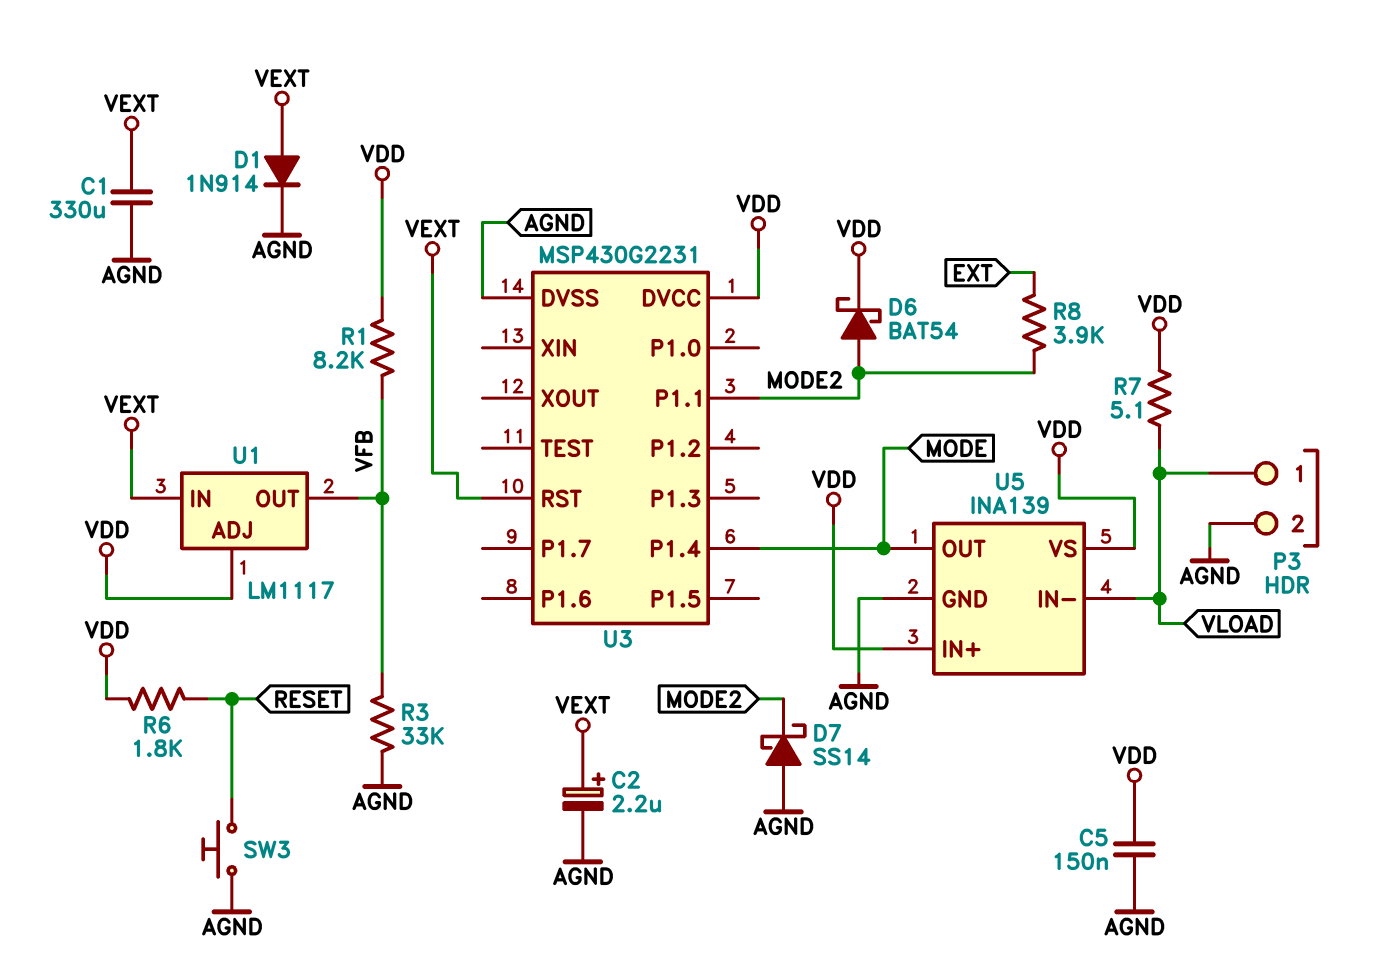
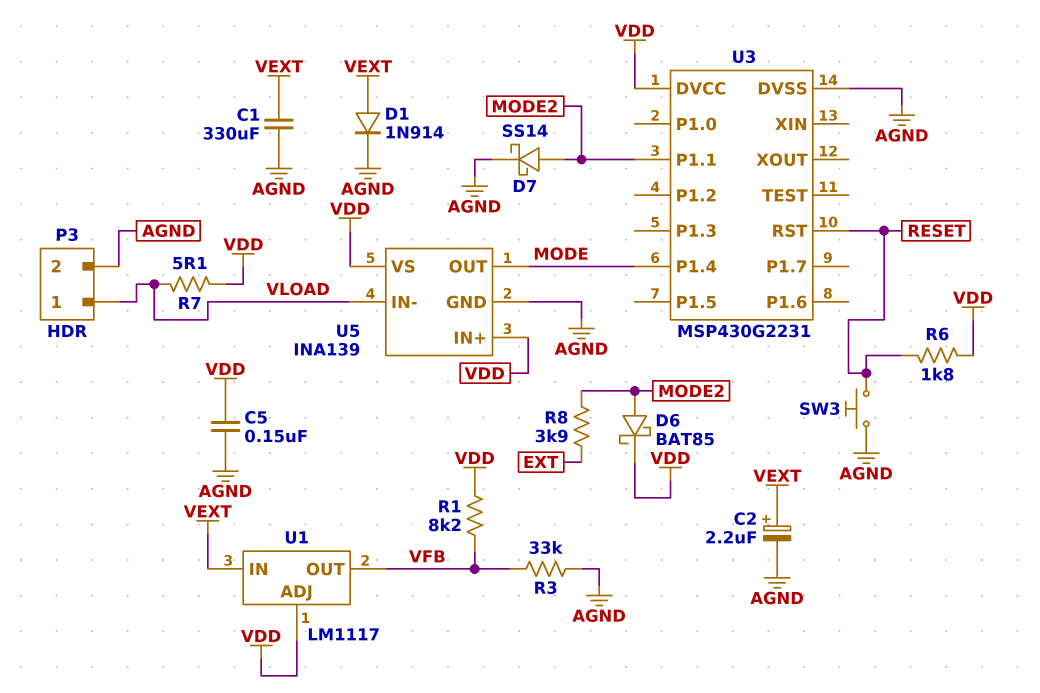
D6: schottky BAT54 (A MODE2, K VDD) -> schottky BAT85 (A MODE2, K VDD)
D7: schottky SS14 (A AGND, K MODE2) -> schottky SS14 (A MODE2, K AGND)
U3 pin RST: VEXT -> RESET

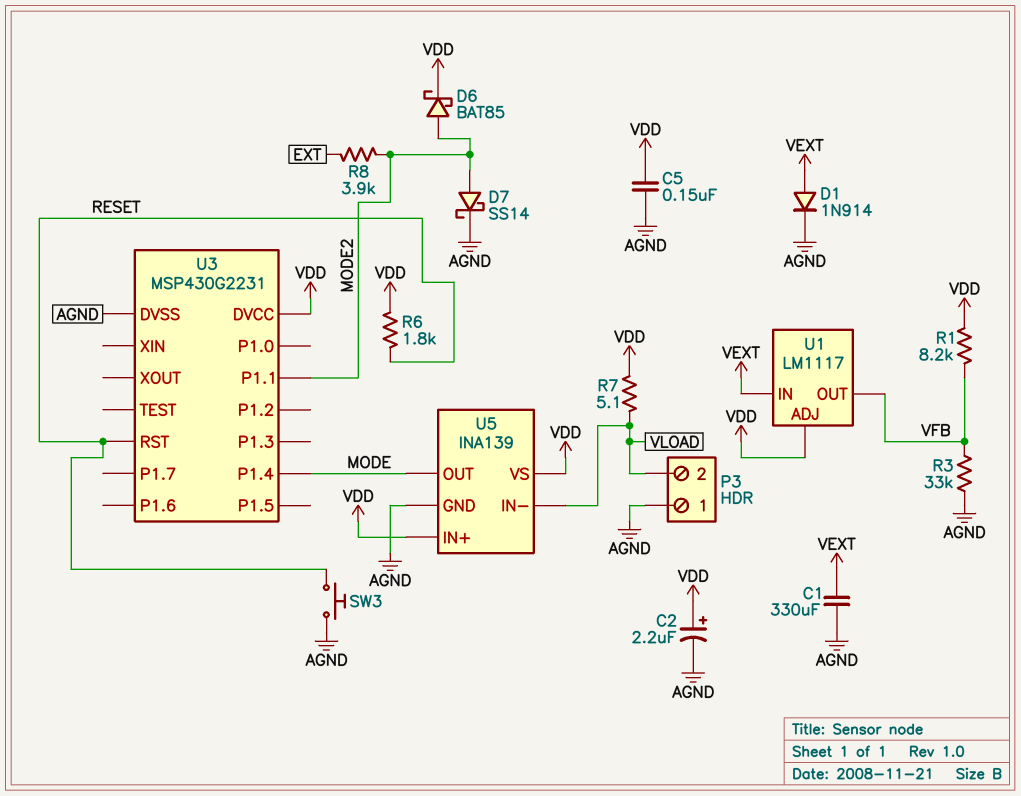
C2: 2.2uF (plus VEXT, minus AGND) -> 2.2uF (plus VDD, minus AGND)
P3 pin 1: VLOAD -> AGND
P3 pin 2: AGND -> VLOAD

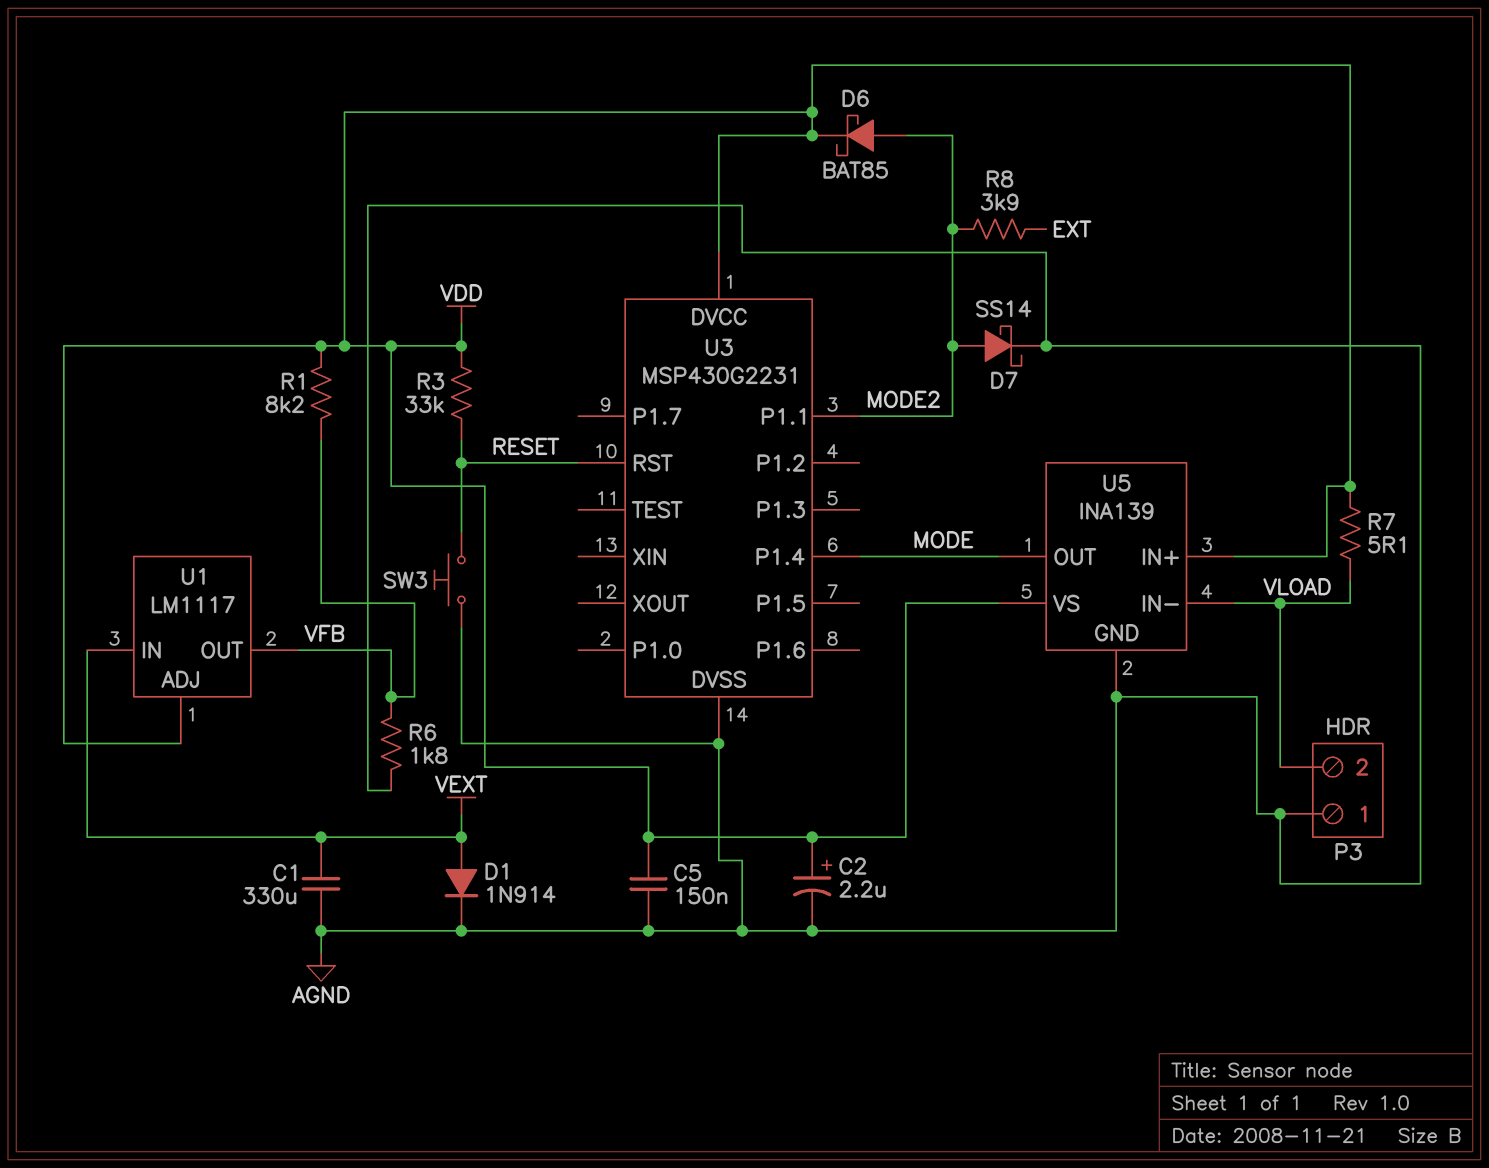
R3: 33k (AGND, VFB) -> 33k (RESET, VDD)
R6: 1.8k (RESET, VDD) -> 1.8k (AGND, VFB)

